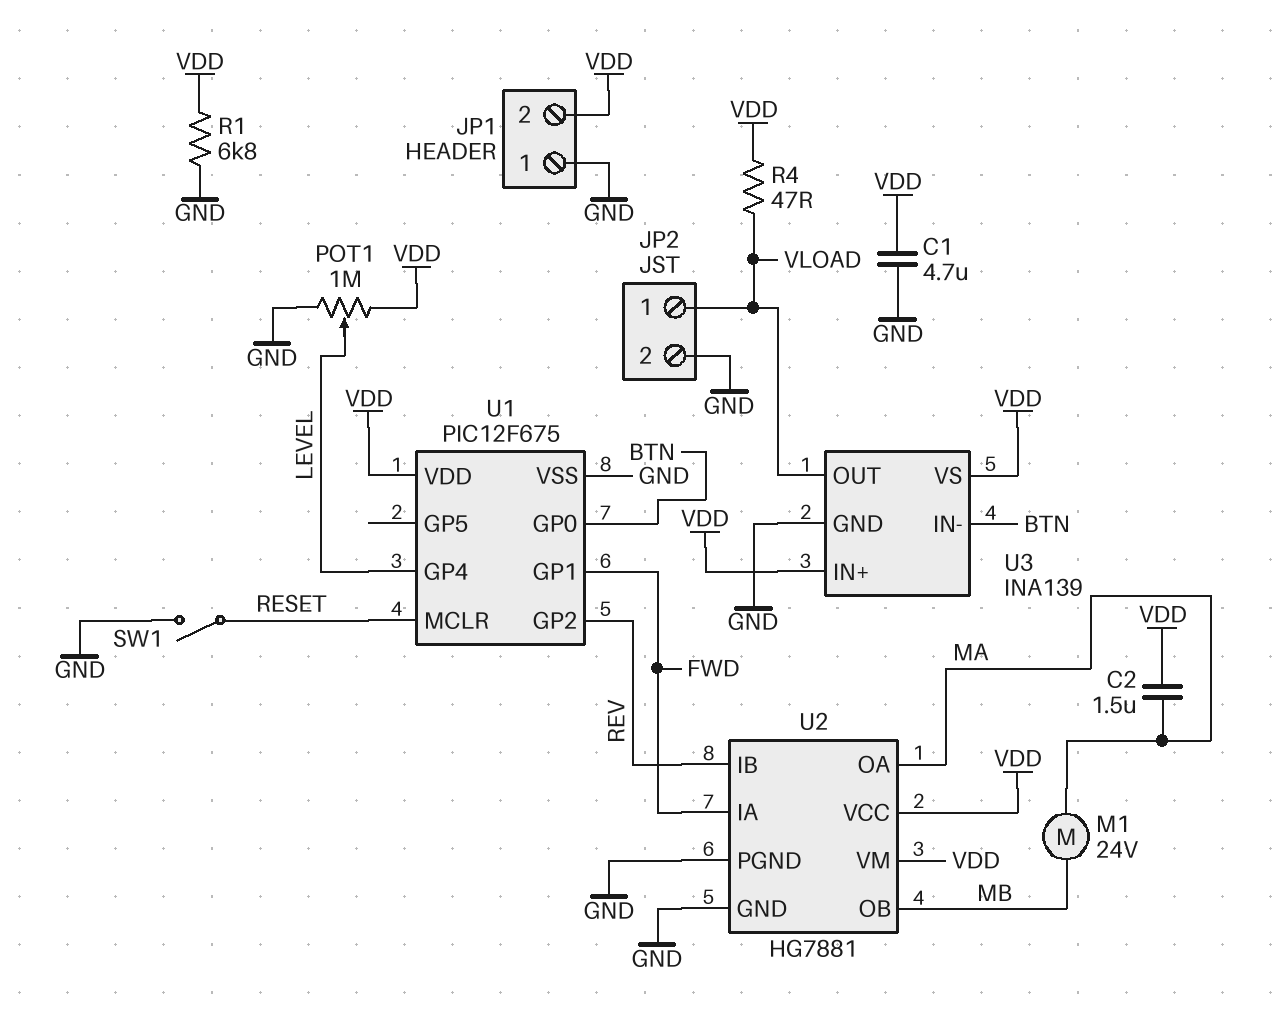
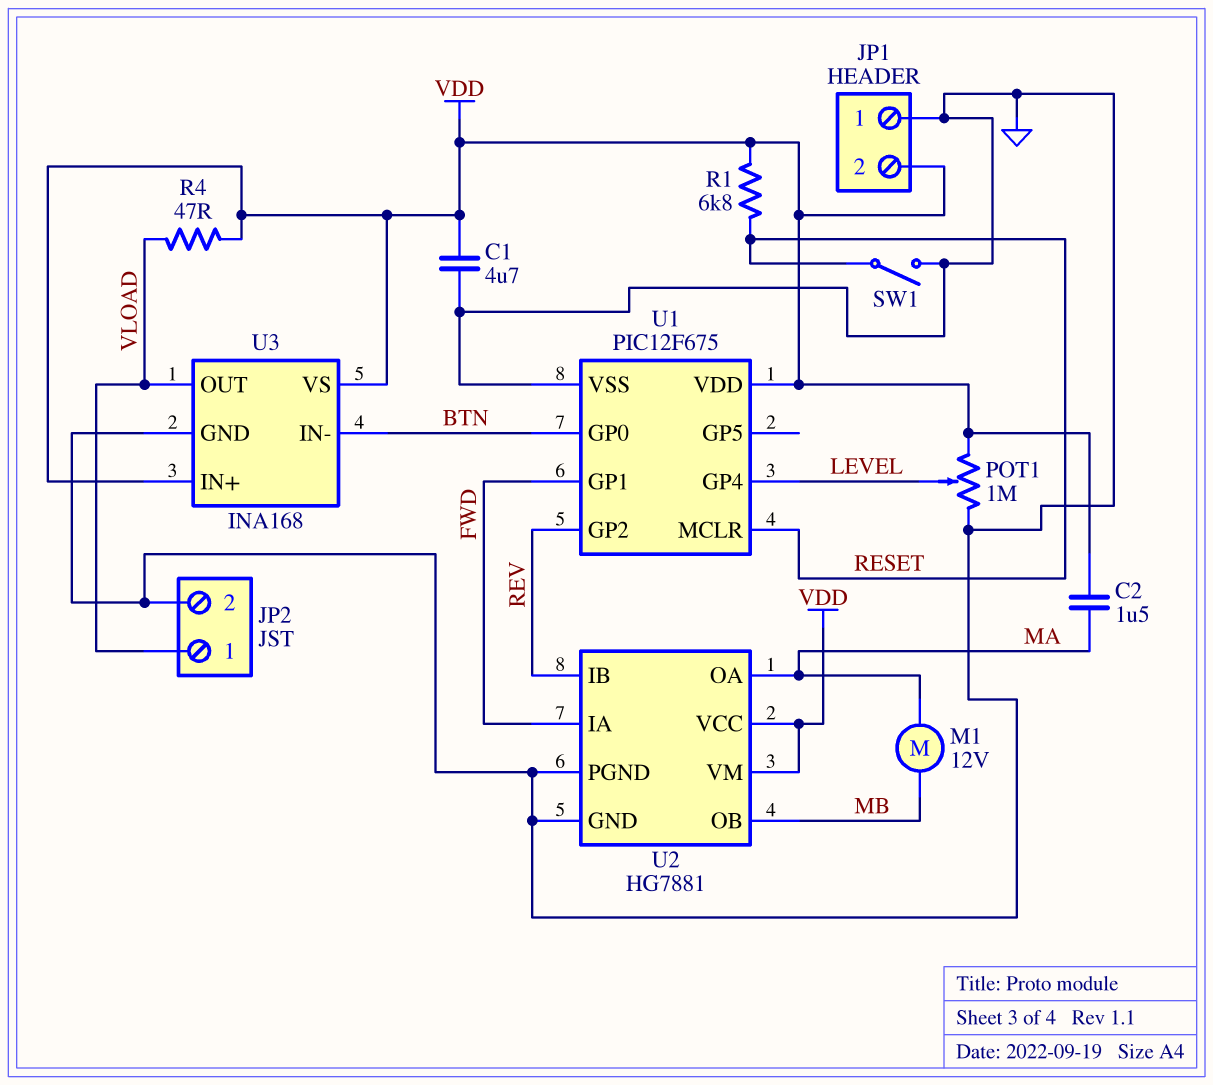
M1: motor 24V (MA, MB) -> motor 12V (MA, MB)
R1: 6.8k (GND, VDD) -> 6.8k (RESET, VDD)
U3: INA139 -> INA168

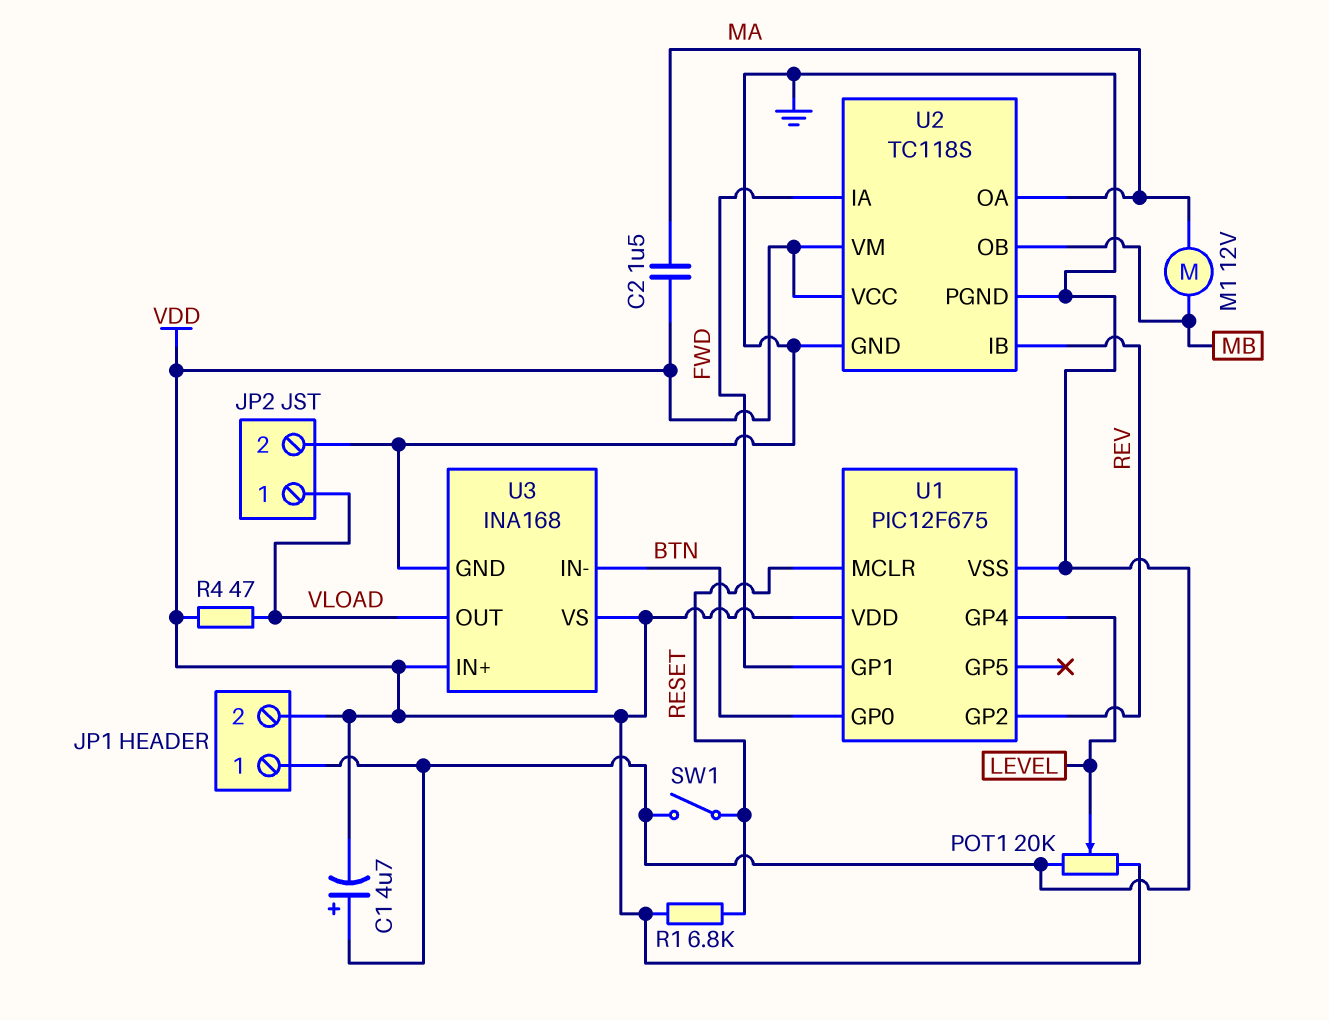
C1: 4.7uF (GND, VDD) -> 4.7uF (plus GND, minus VDD)
POT1: 1M (GND, VDD, wiper LEVEL) -> 20k (GND, VDD, wiper LEVEL)
U2: HG7881 -> TC118S

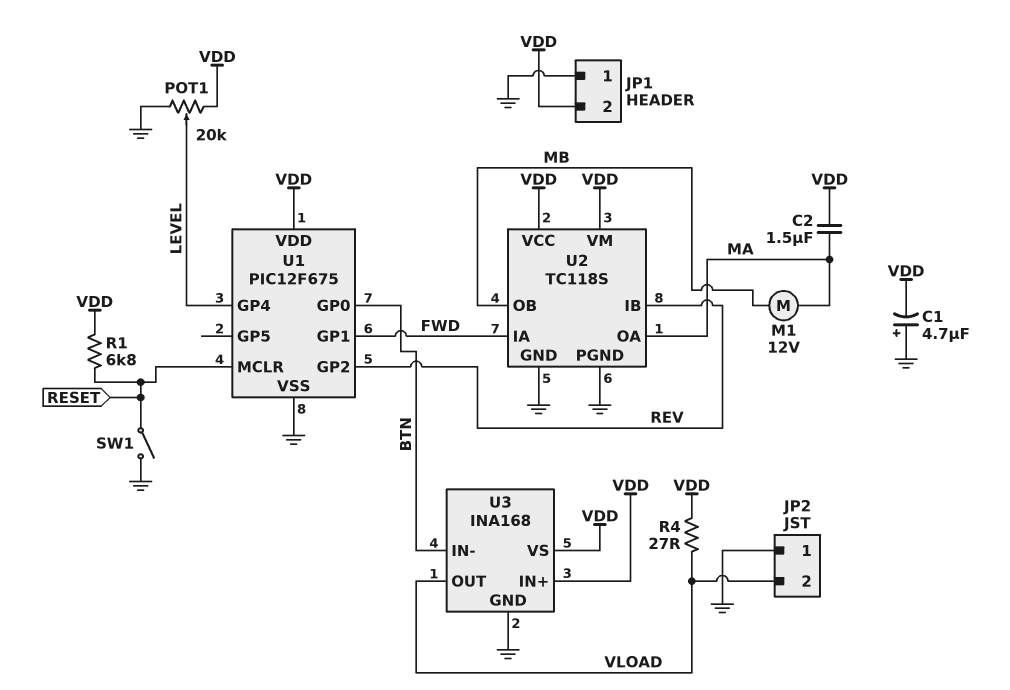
JP2 pin 1: VLOAD -> GND
JP2 pin 2: GND -> VLOAD
R4: 47 (VDD, VLOAD) -> 27 (VDD, VLOAD)

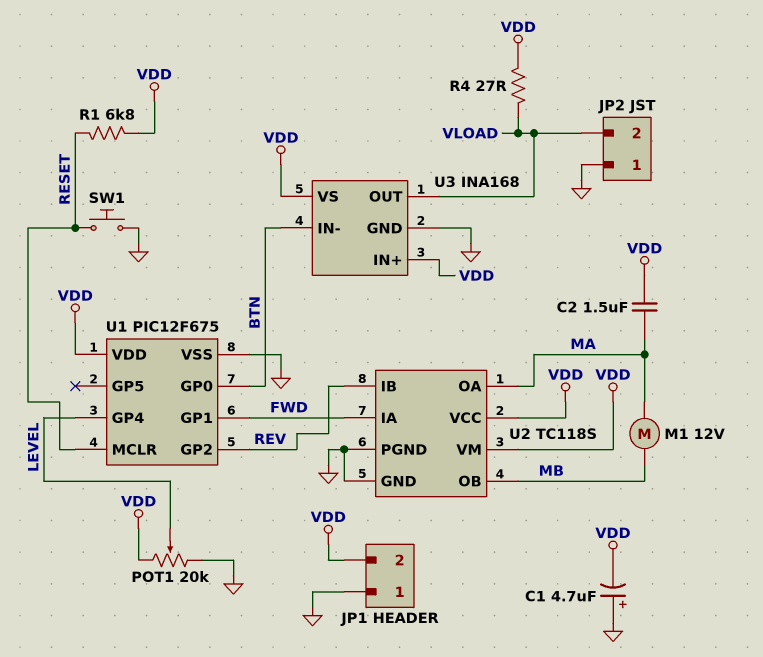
SW1: switch (GND, RESET) -> button (GND, RESET)

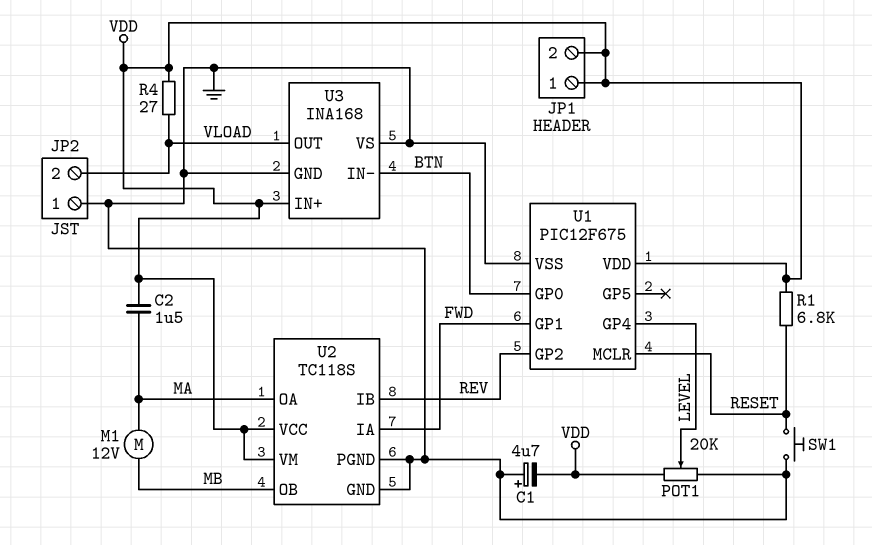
JP1 pin 1: GND -> VDD
U3 pin VS: VDD -> GND

